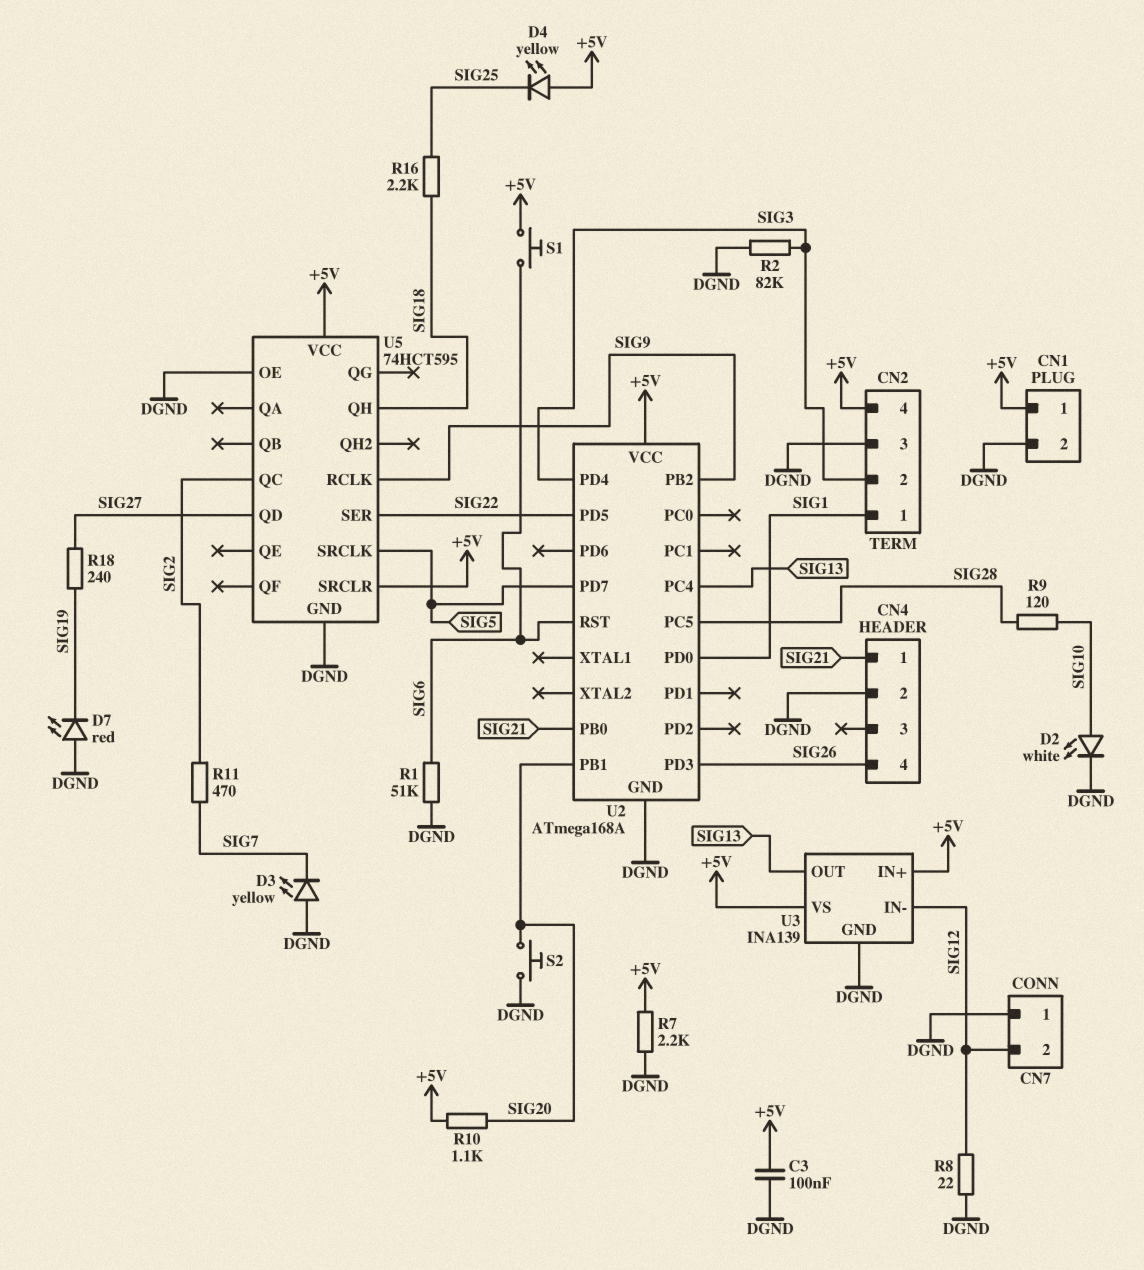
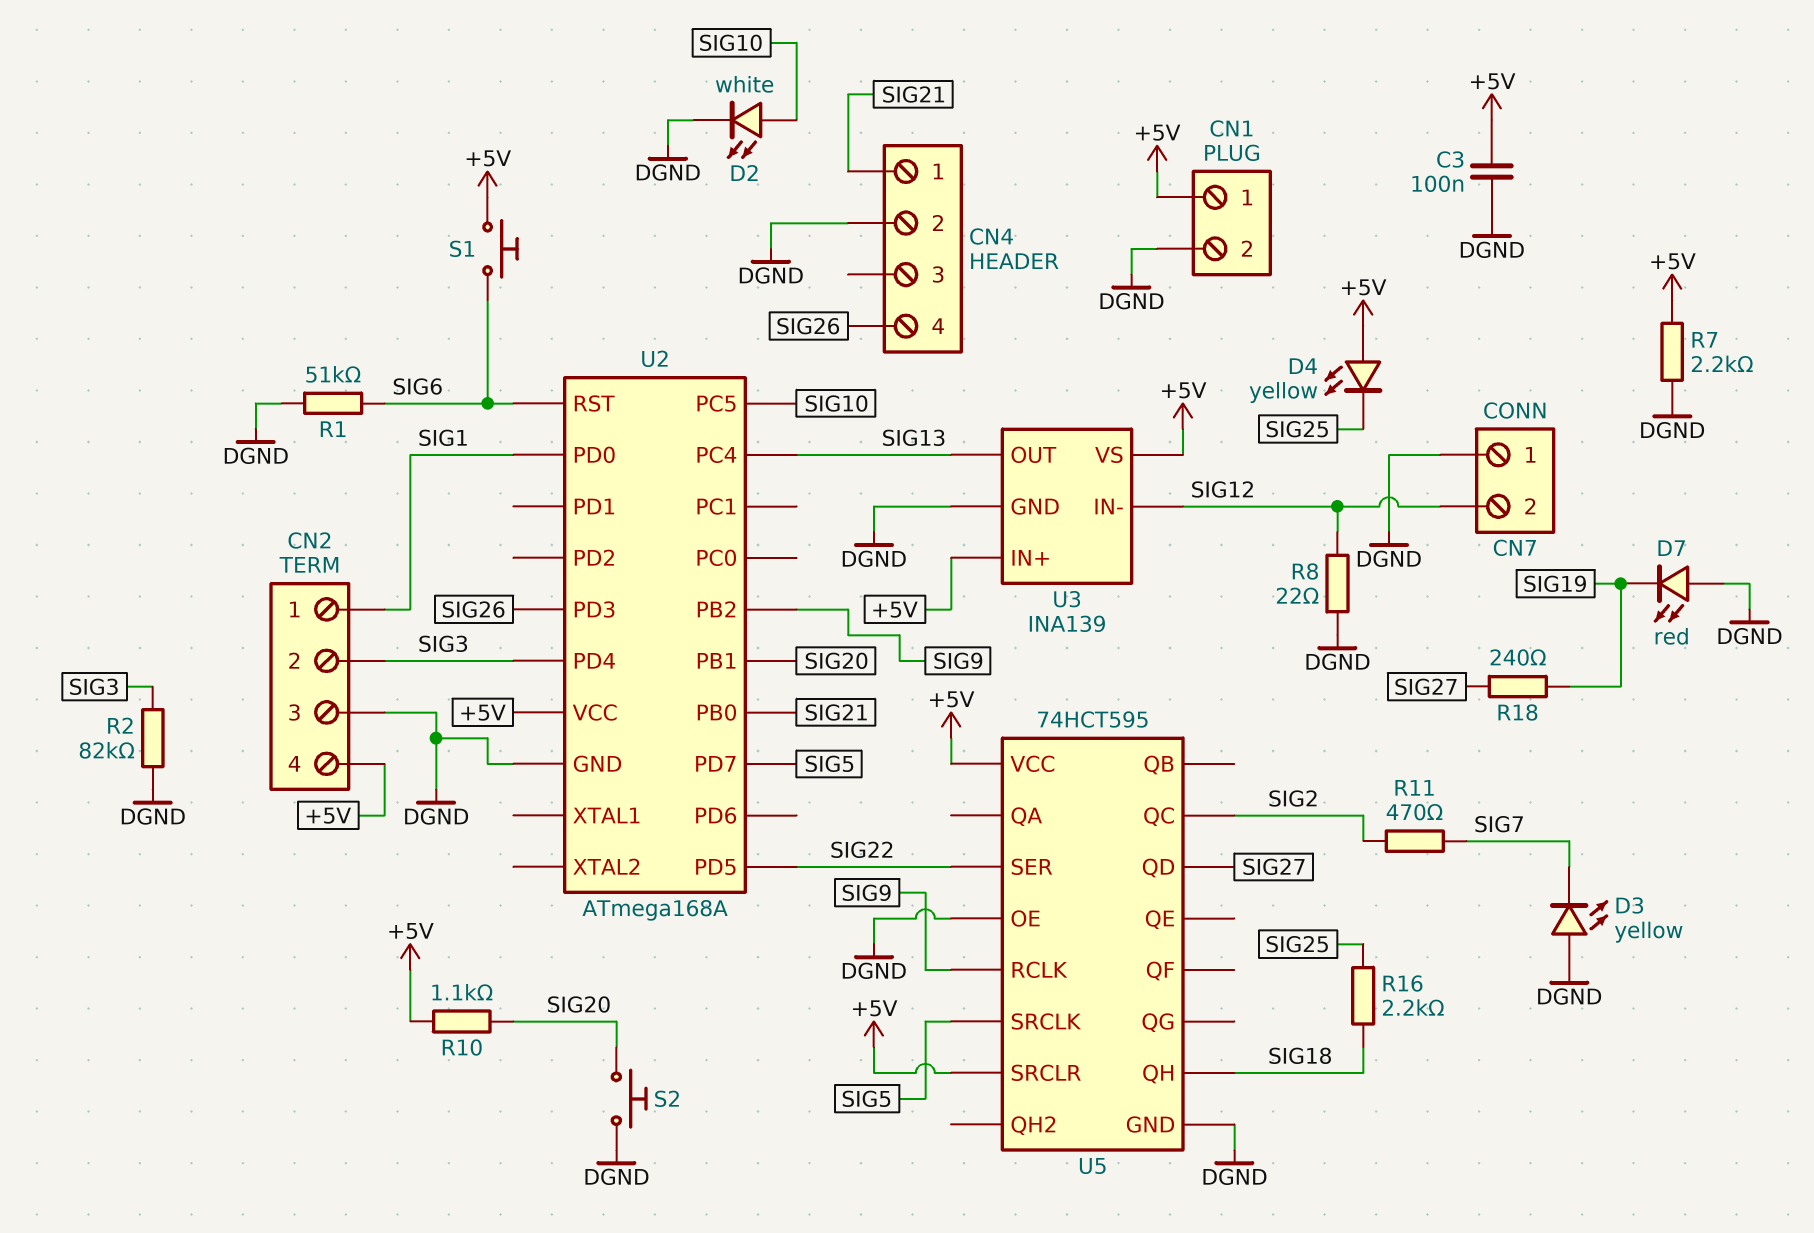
R9: 120 (SIG10, SIG28) -> none
U2 pin PC5: SIG28 -> SIG10

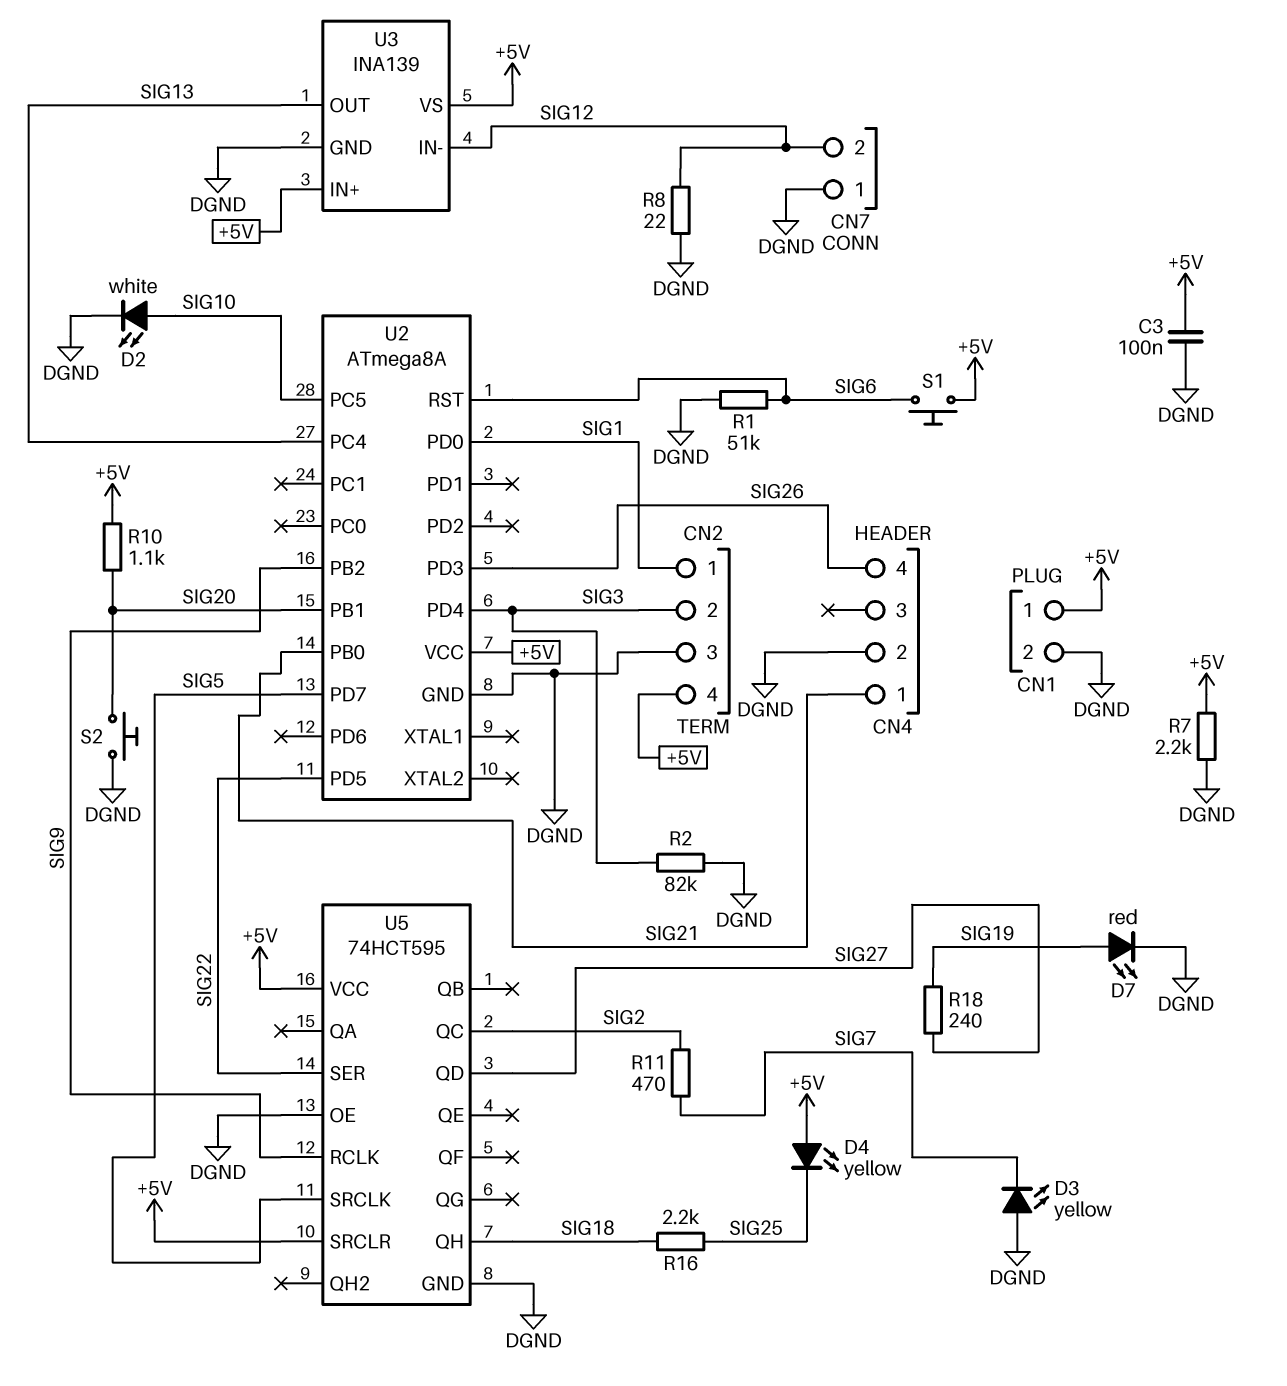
D7: LED red (A DGND, K SIG19) -> LED red (A SIG19, K DGND)
U2: ATmega168A -> ATmega8A

